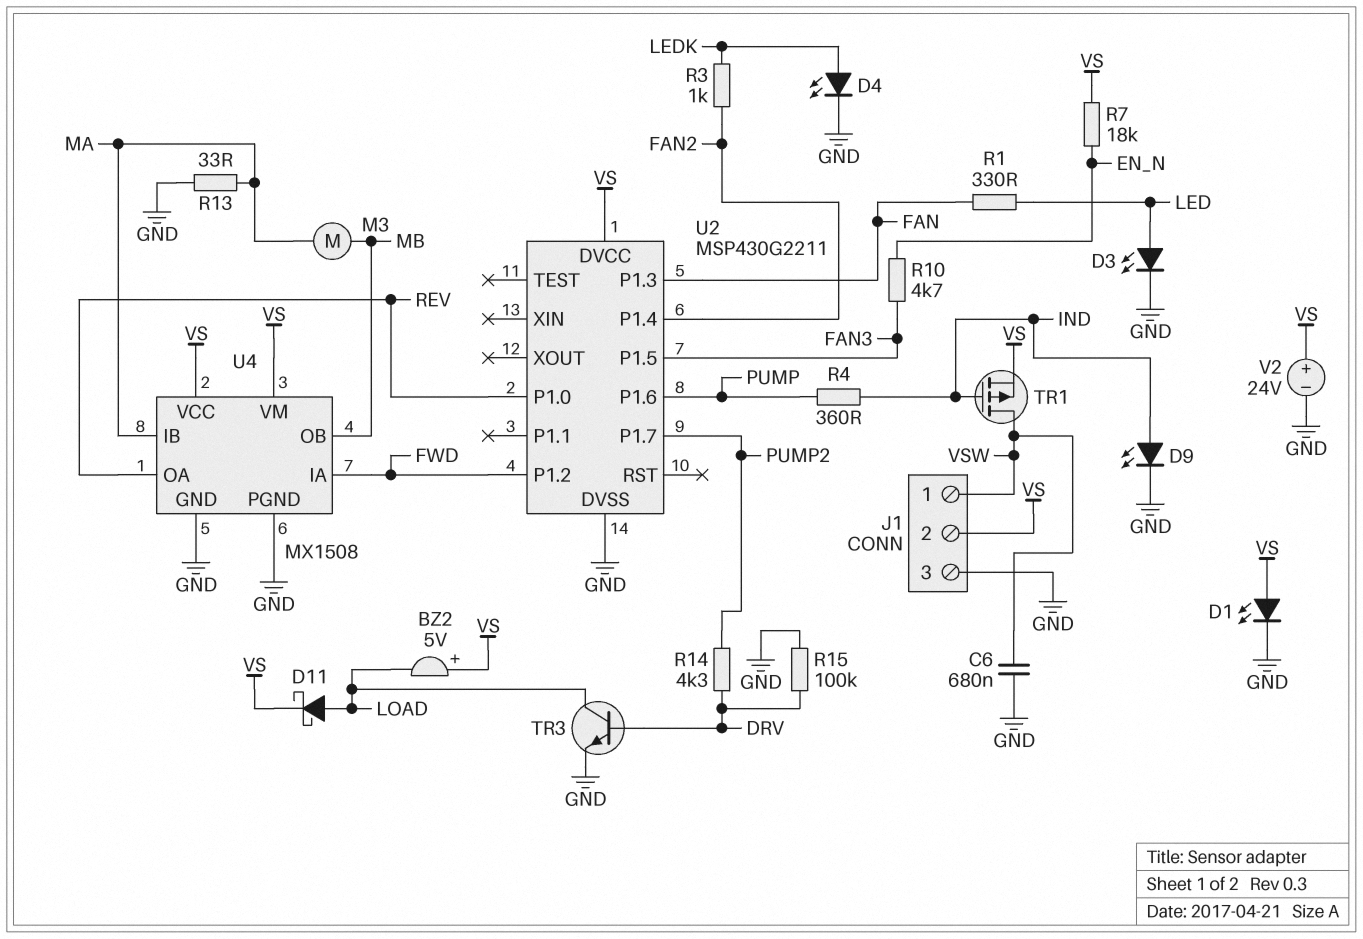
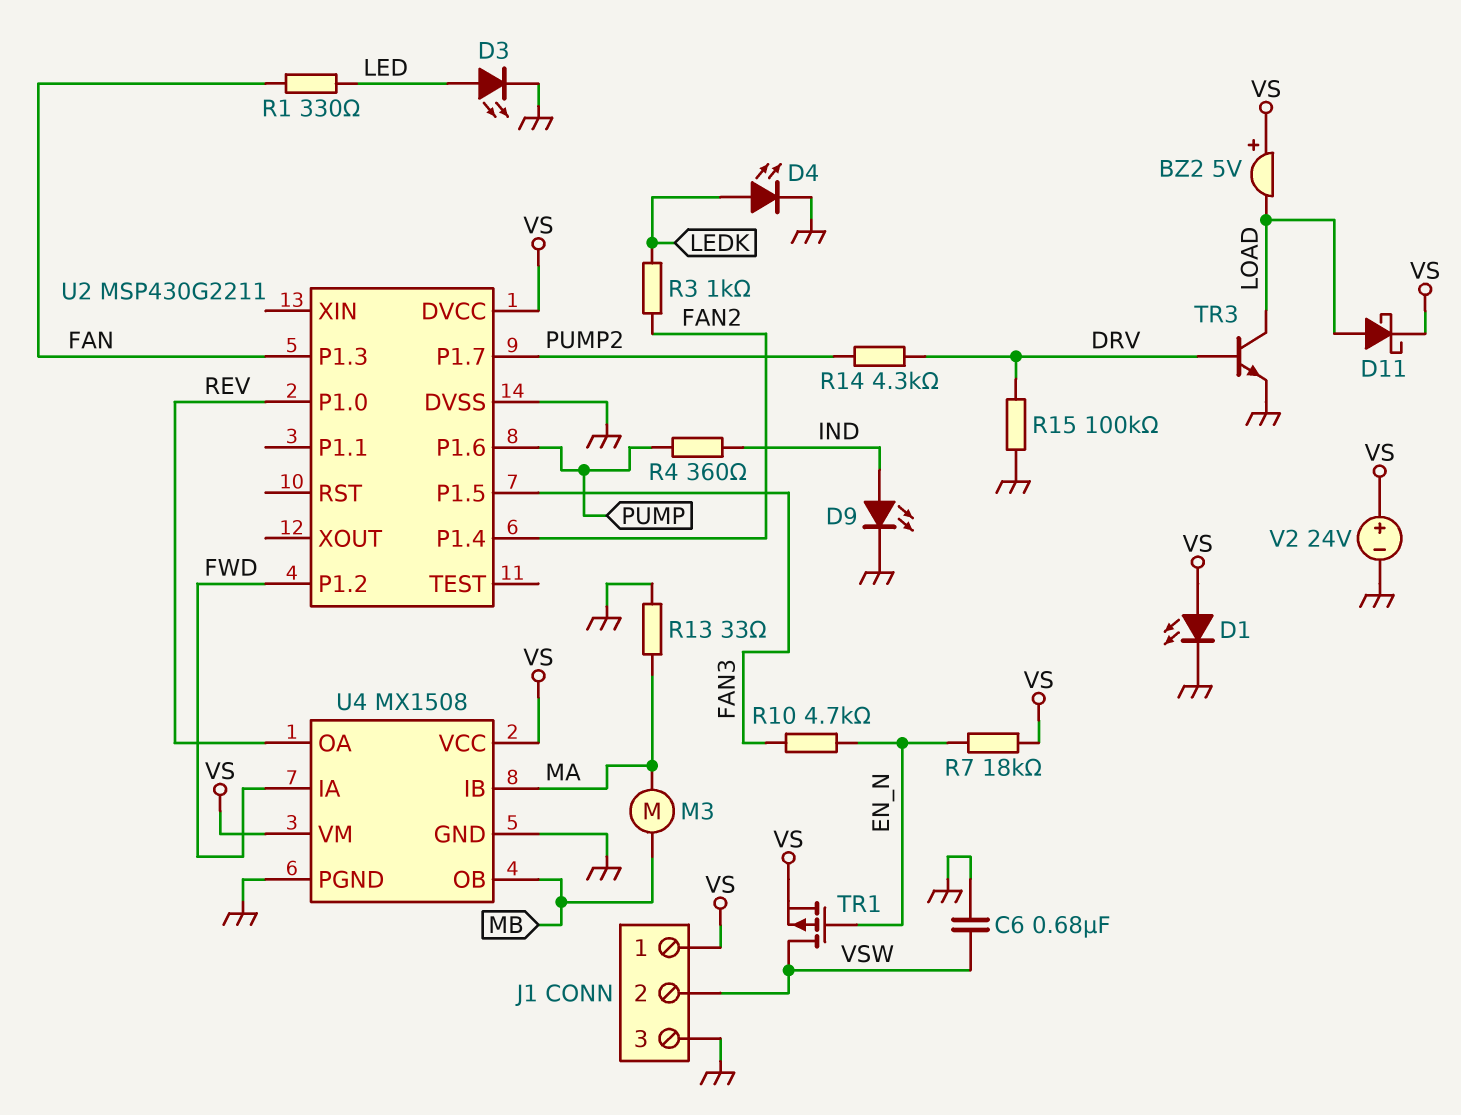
J1 pin 1: VSW -> VS
J1 pin 2: VS -> VSW
TR1: PMOS (G IND, D VSW, S VS) -> PMOS (G EN_N, D VSW, S VS)

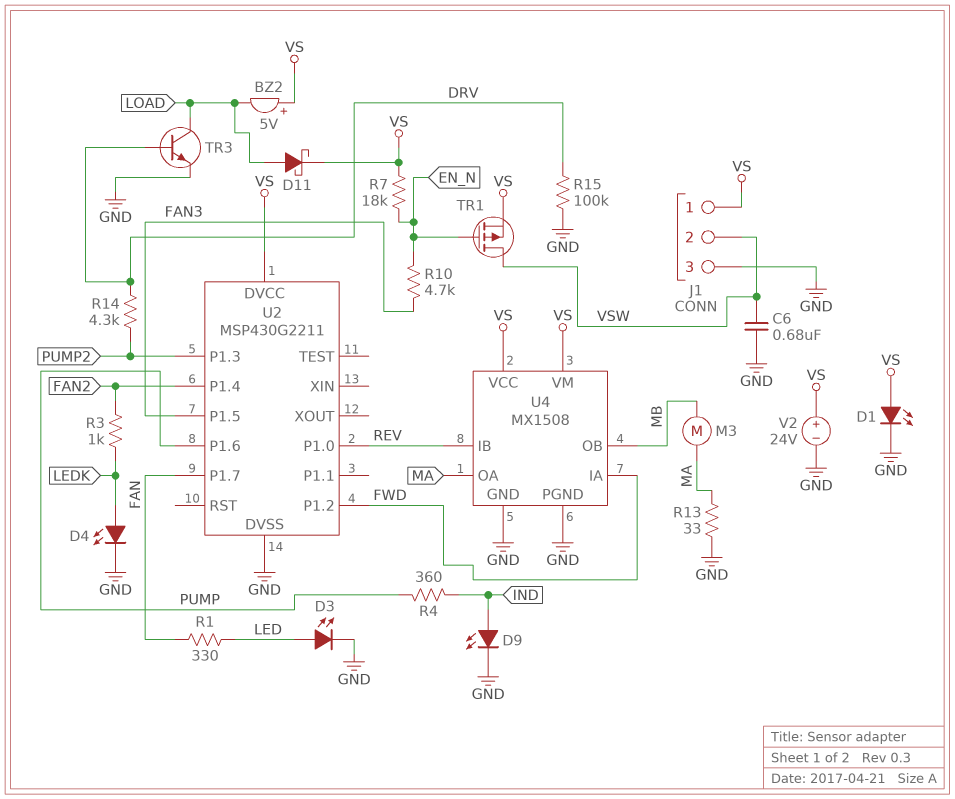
U2 pin P1.3: FAN -> PUMP2
U2 pin P1.7: PUMP2 -> FAN
U4 pin IB: MA -> REV
U4 pin OA: REV -> MA

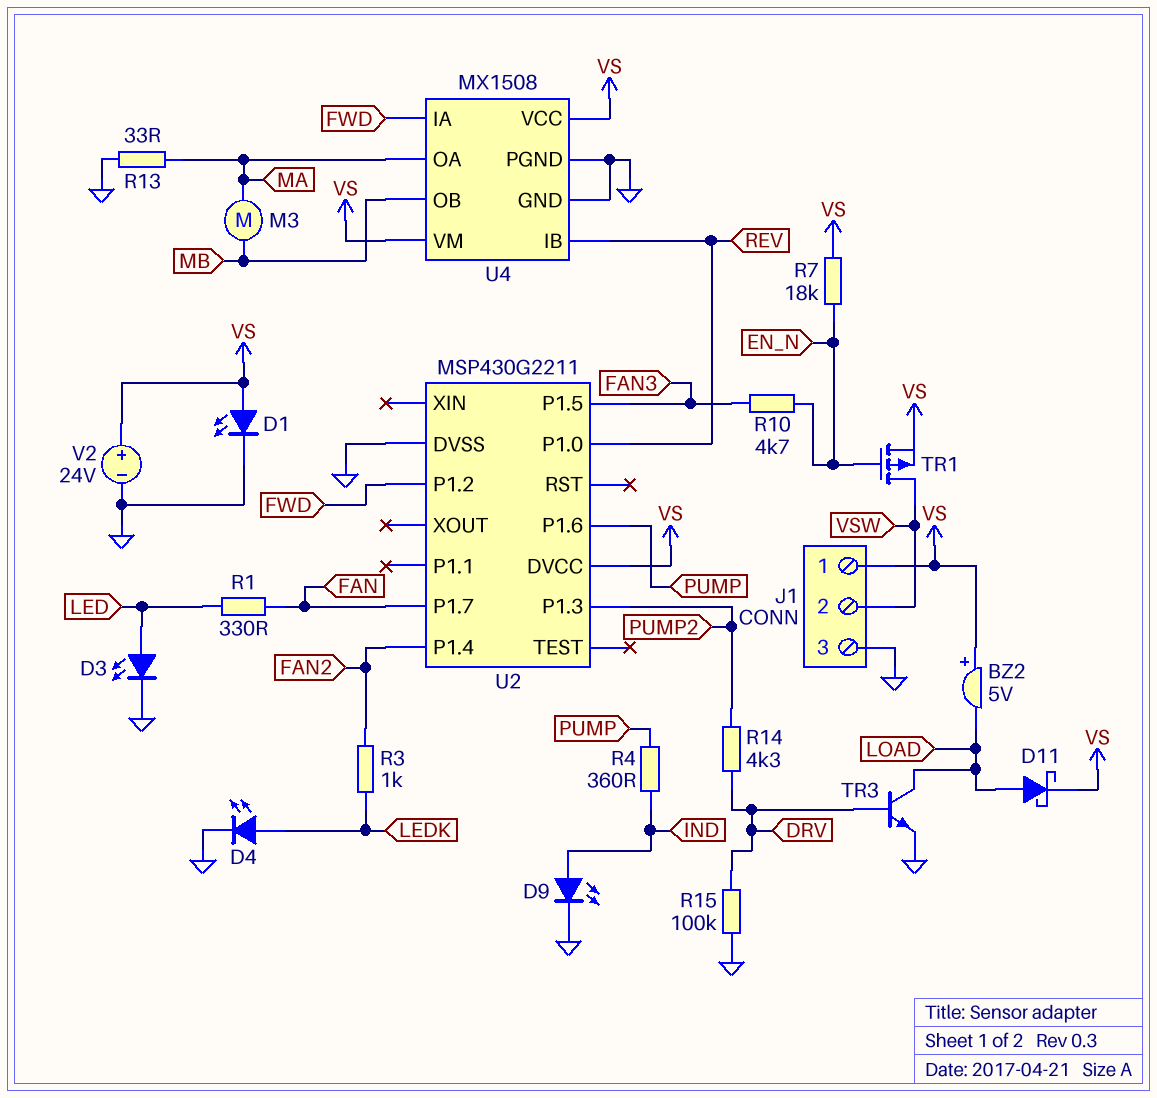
C6: 680nF (GND, VSW) -> none

